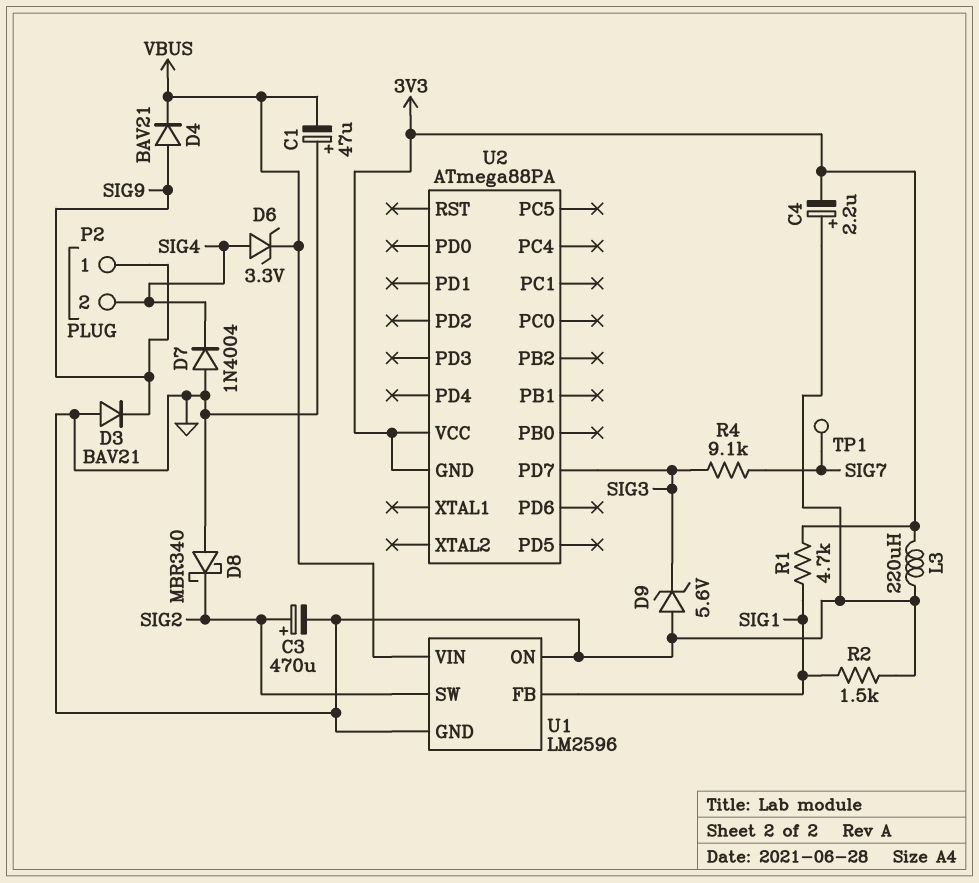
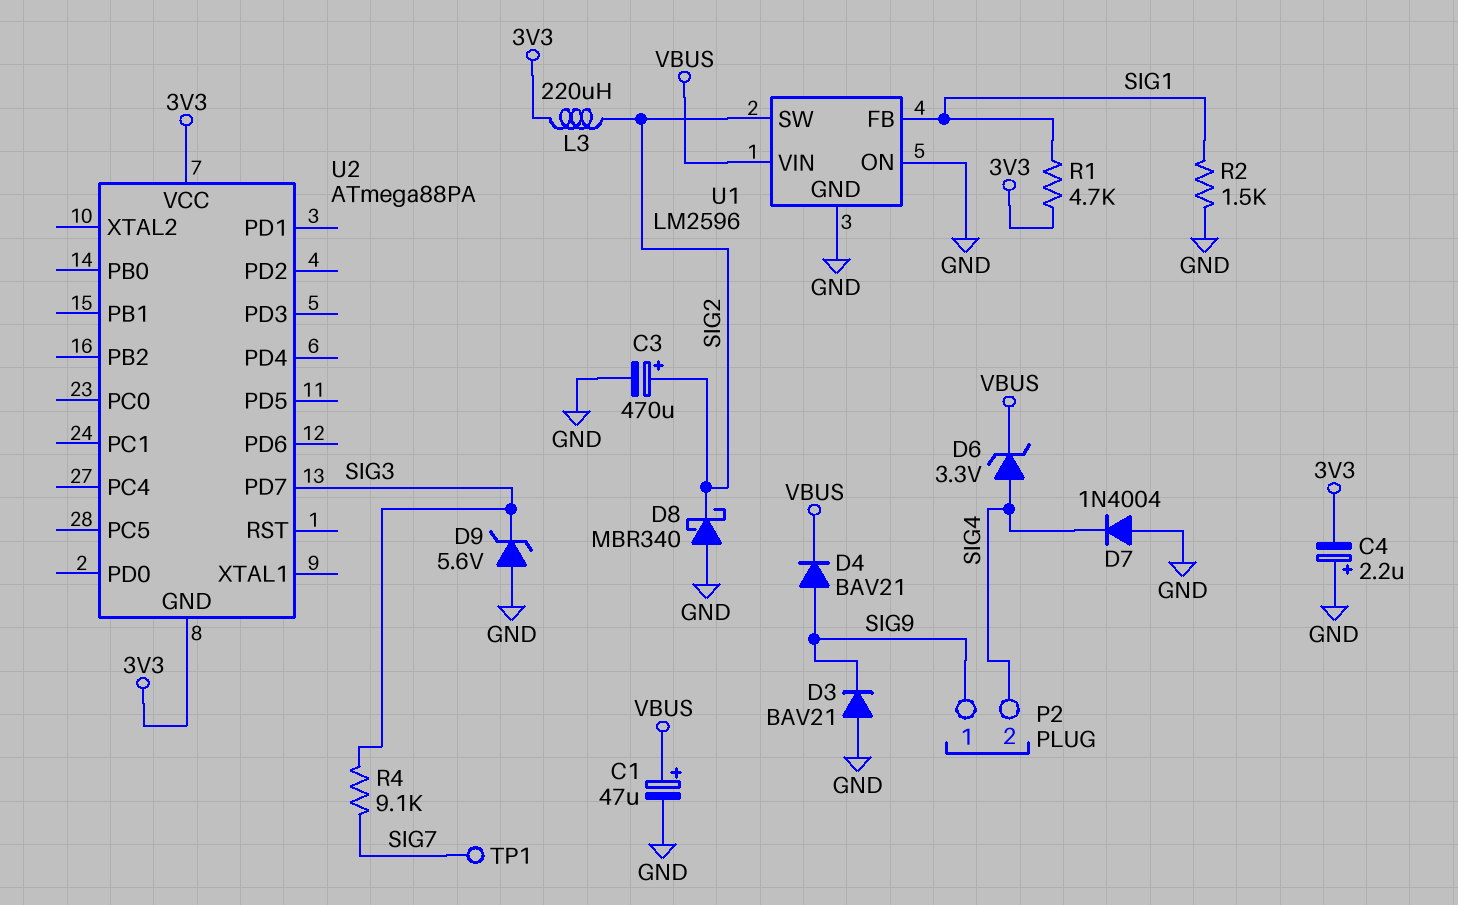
C1: 47uF (plus GND, minus VBUS) -> 47uF (plus VBUS, minus GND)
L3: 220uH (3V3, GND) -> 220uH (3V3, SIG2)

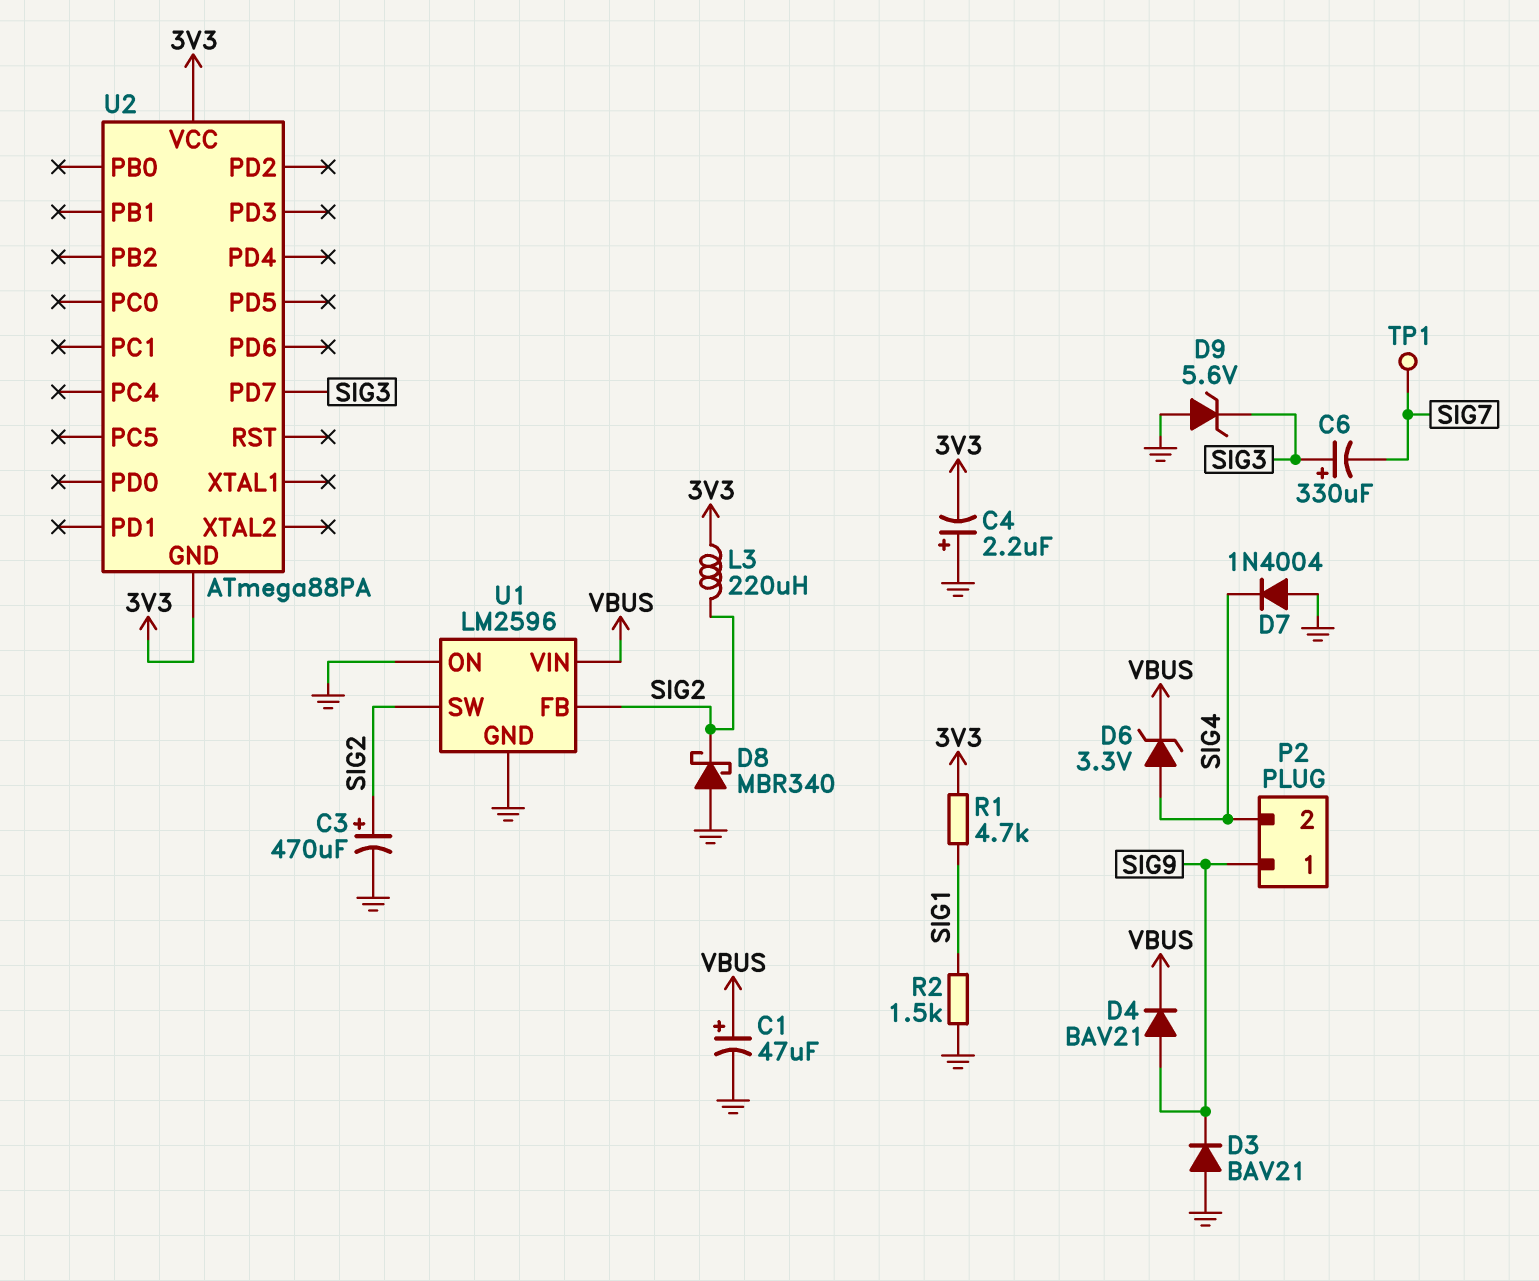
C6: none -> 330uF (plus SIG3, minus SIG7)
R4: 9.1k (SIG3, SIG7) -> none
U1 pin FB: SIG1 -> SIG2

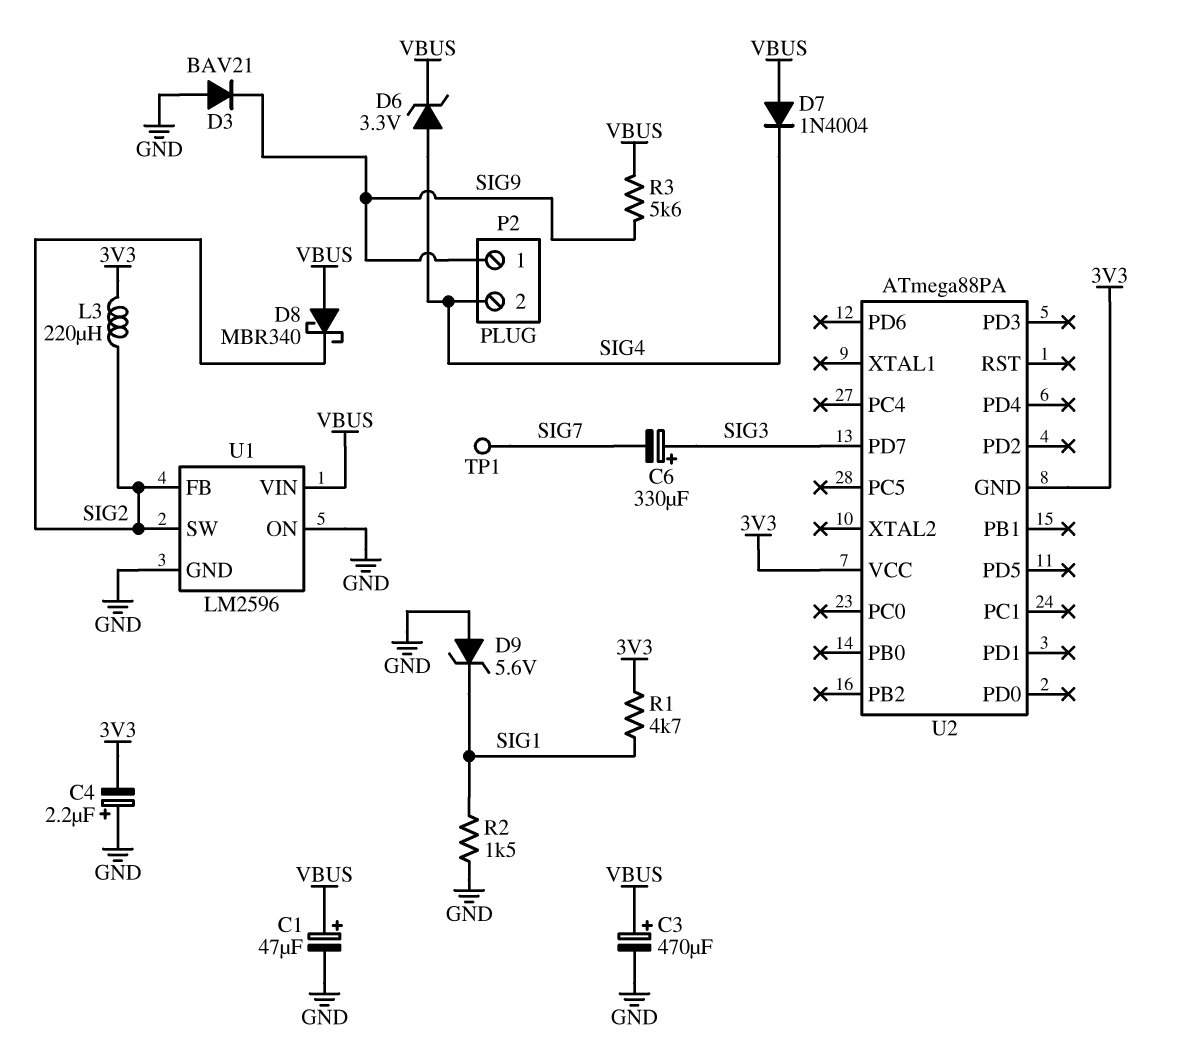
C3: 470uF (plus SIG2, minus GND) -> 470uF (plus VBUS, minus GND)
D4: diode BAV21 (A SIG9, K VBUS) -> none
D7: diode 1N4004 (A GND, K SIG4) -> diode 1N4004 (A VBUS, K SIG4)
D8: schottky MBR340 (A GND, K SIG2) -> schottky MBR340 (A VBUS, K SIG2)
D9: zener 5.6V (A GND, K SIG3) -> zener 5.6V (A GND, K SIG1)
R3: none -> 5.6k (SIG9, VBUS)

